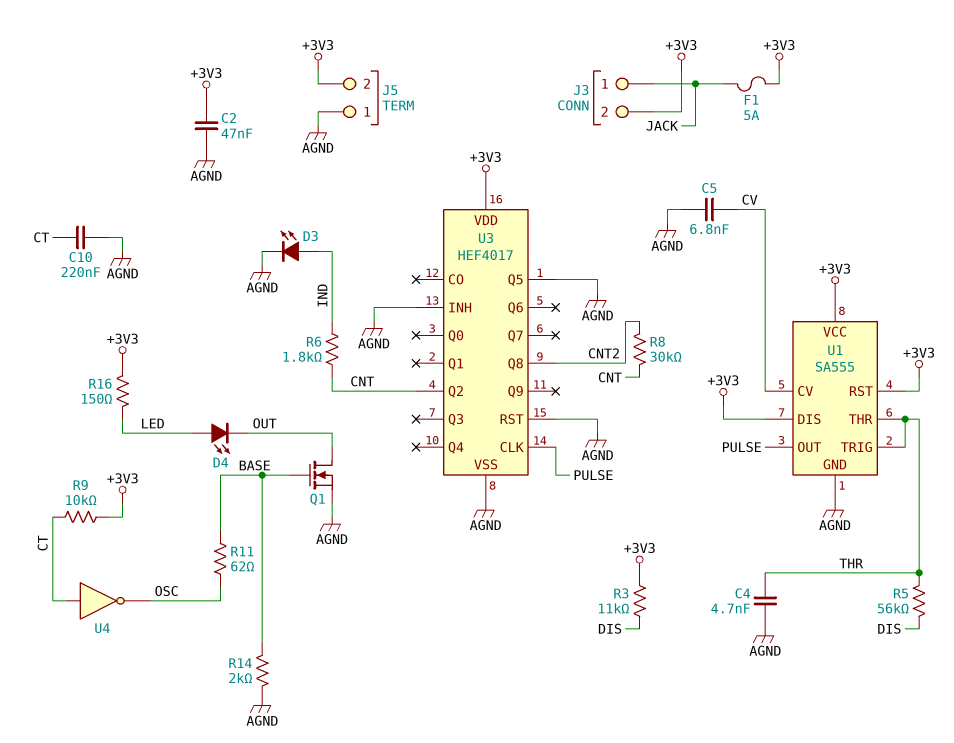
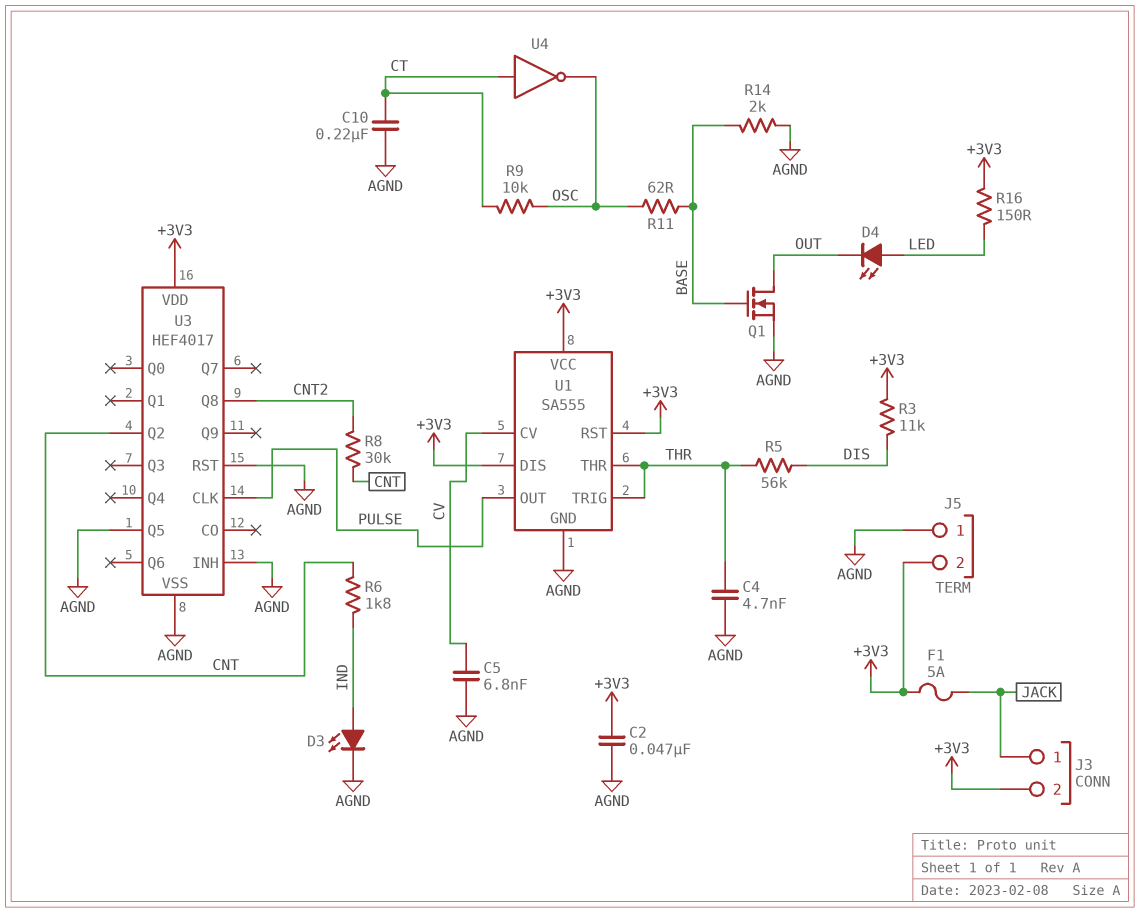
R9: 10k (+3V3, CT) -> 10k (CT, OSC)

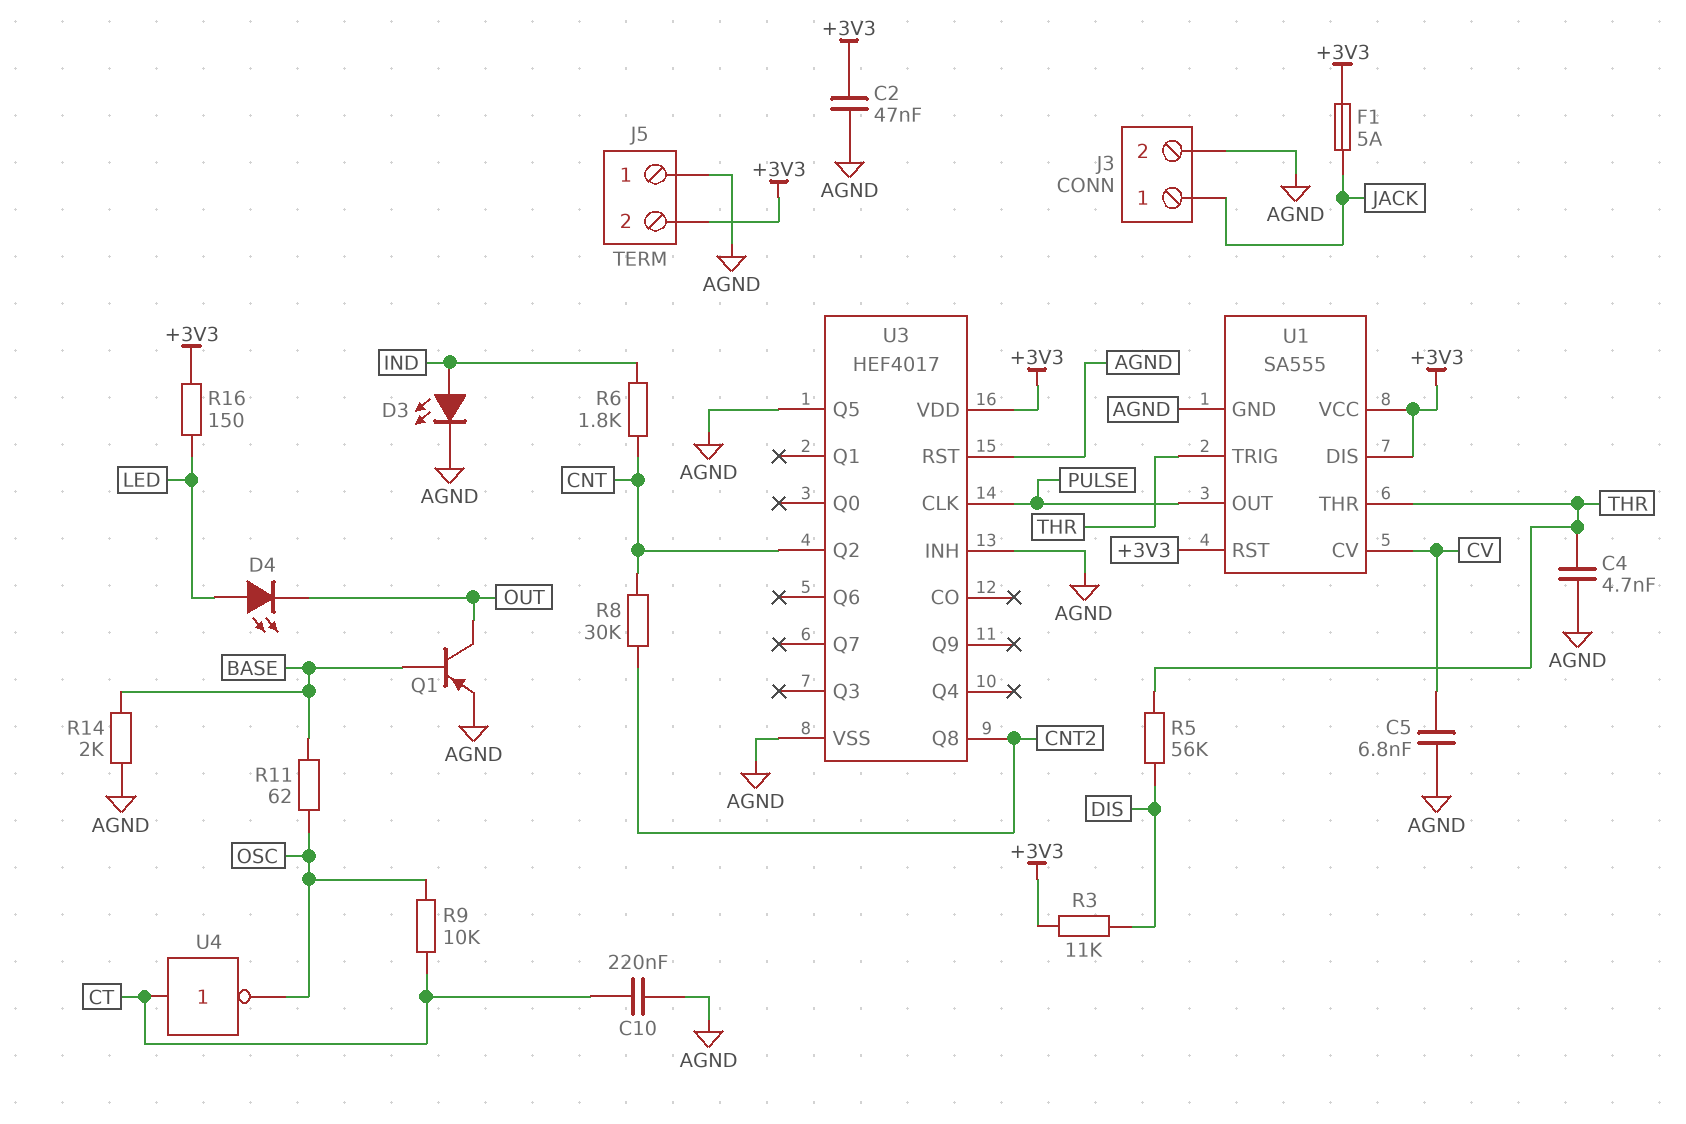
J3 pin 2: +3V3 -> AGND
Q1: NMOS (G BASE, D OUT, S AGND) -> PNP (B BASE, C OUT, E AGND)

